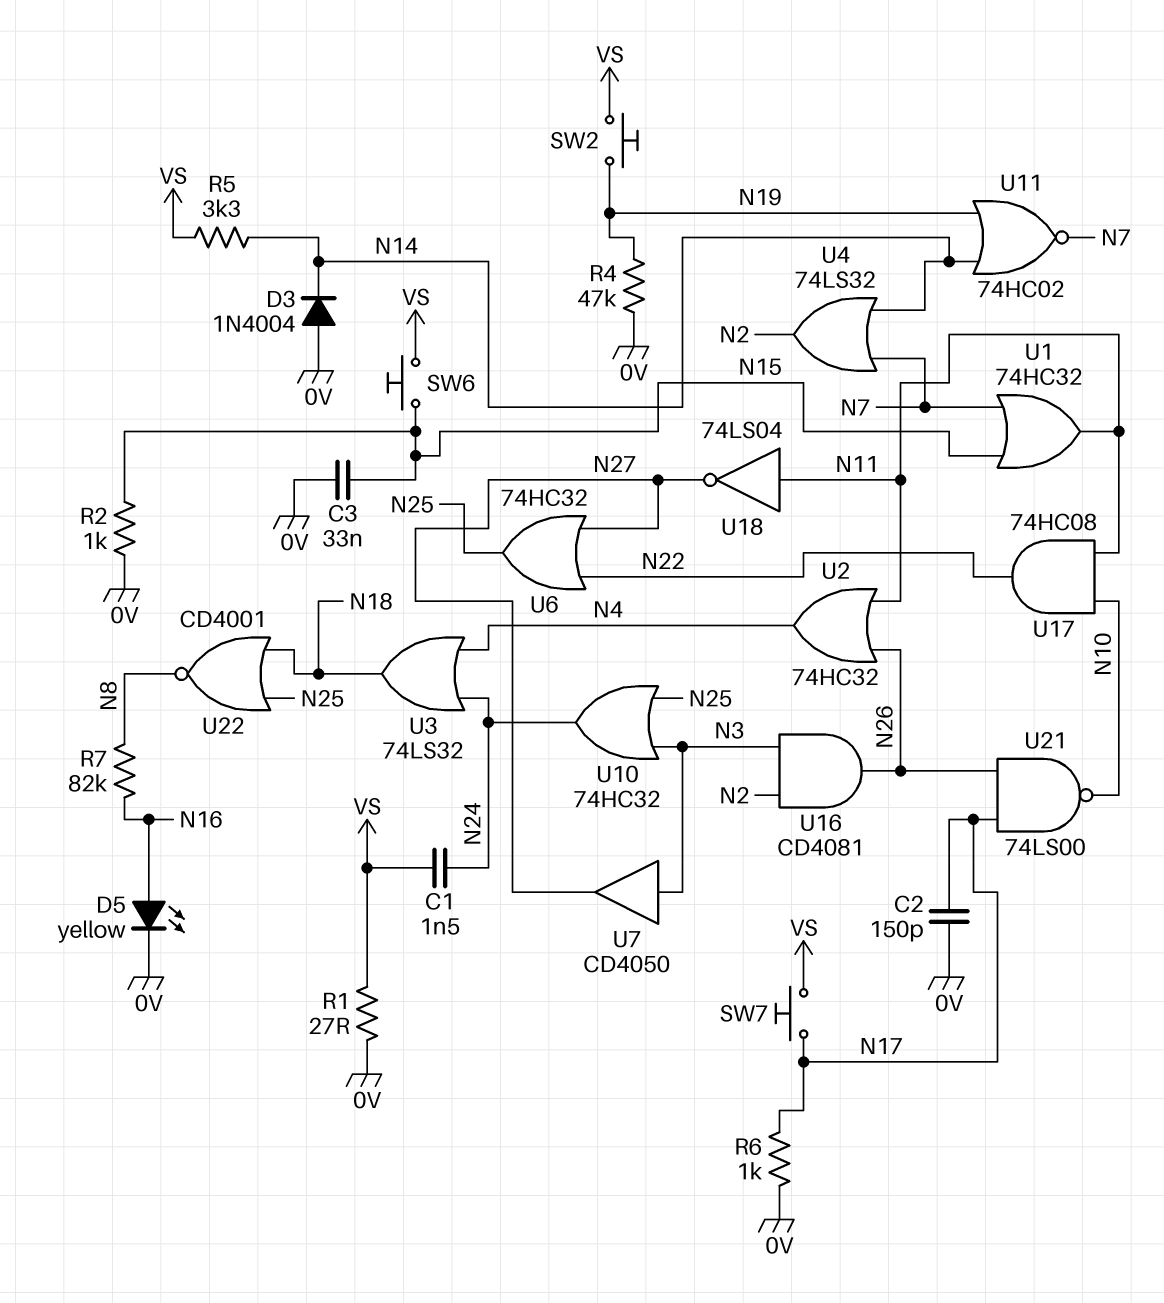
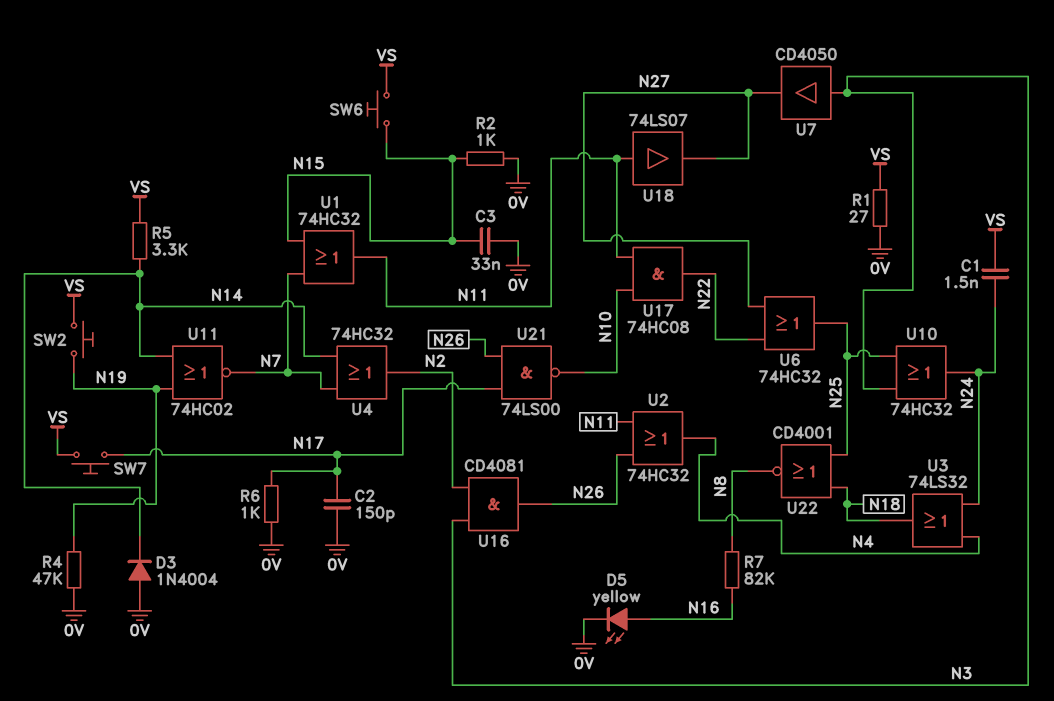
U4: OR 74LS32 (in N7, in N14, out N2) -> OR 74HC32 (in N7, in N14, out N2)
U18: NOT 74LS04 (in N11, out N27) -> buffer 74LS07 (in N11, out N27)

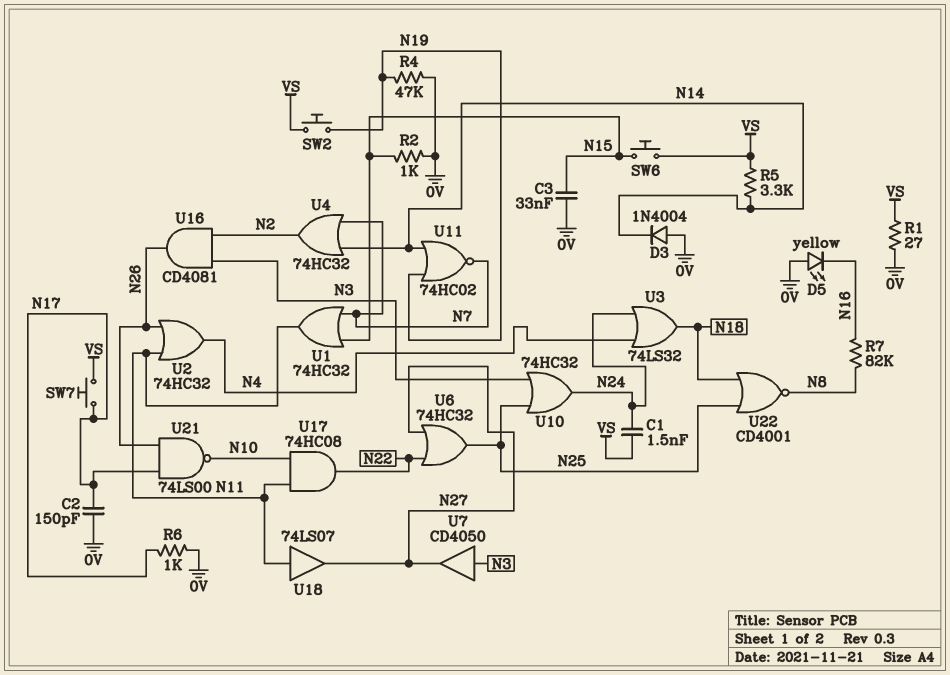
D5: LED yellow (A N16, K 0V) -> LED yellow (A 0V, K N16)

